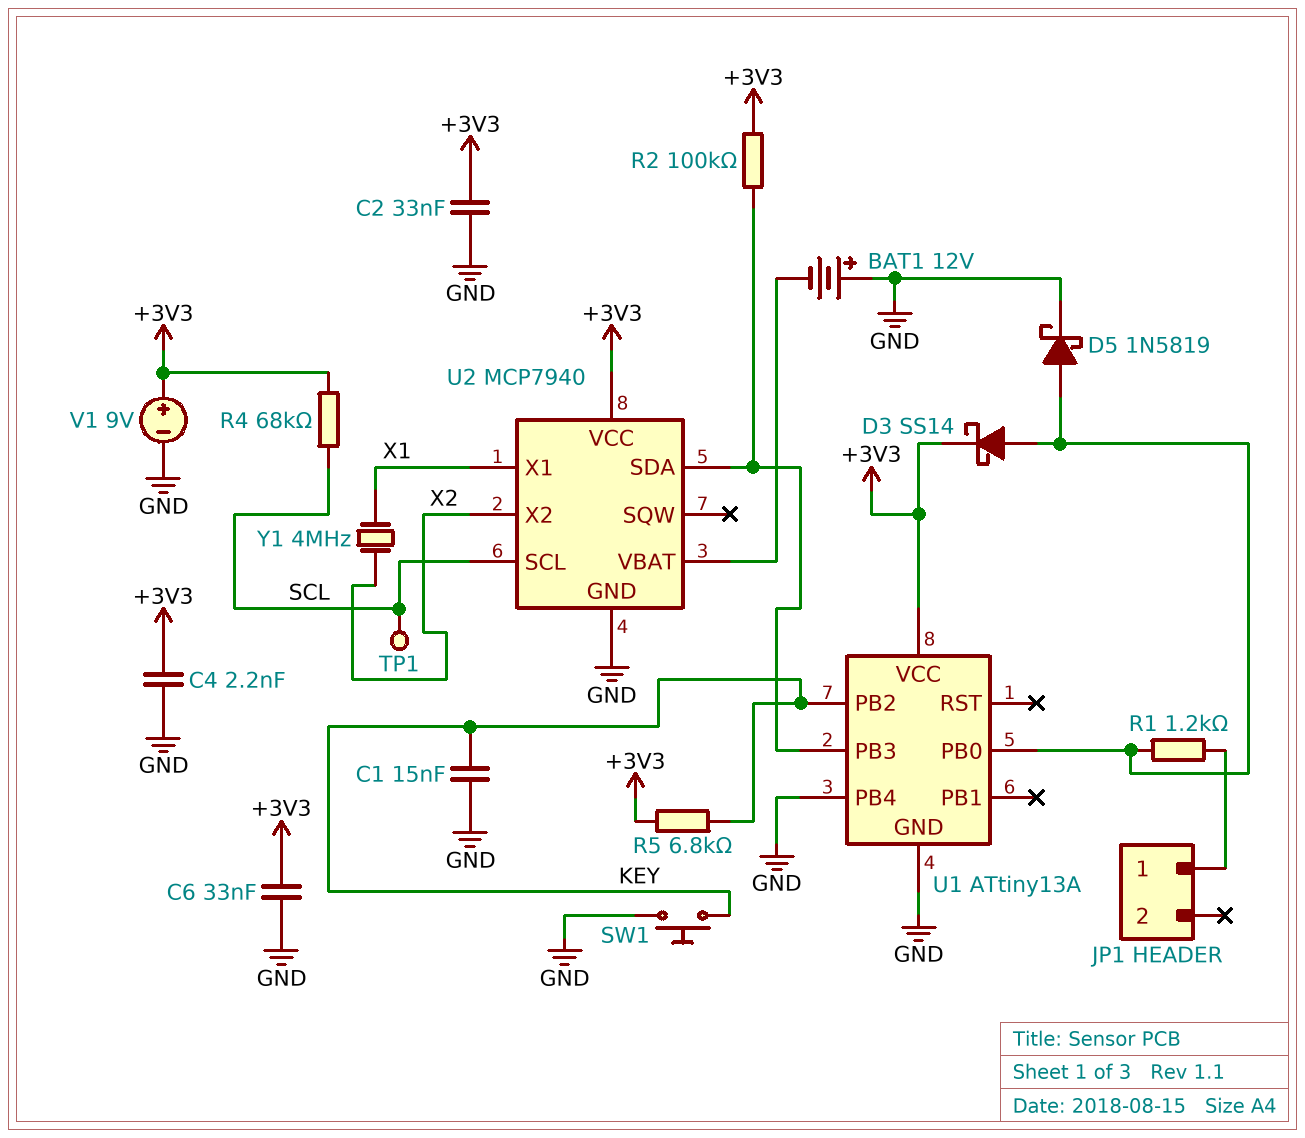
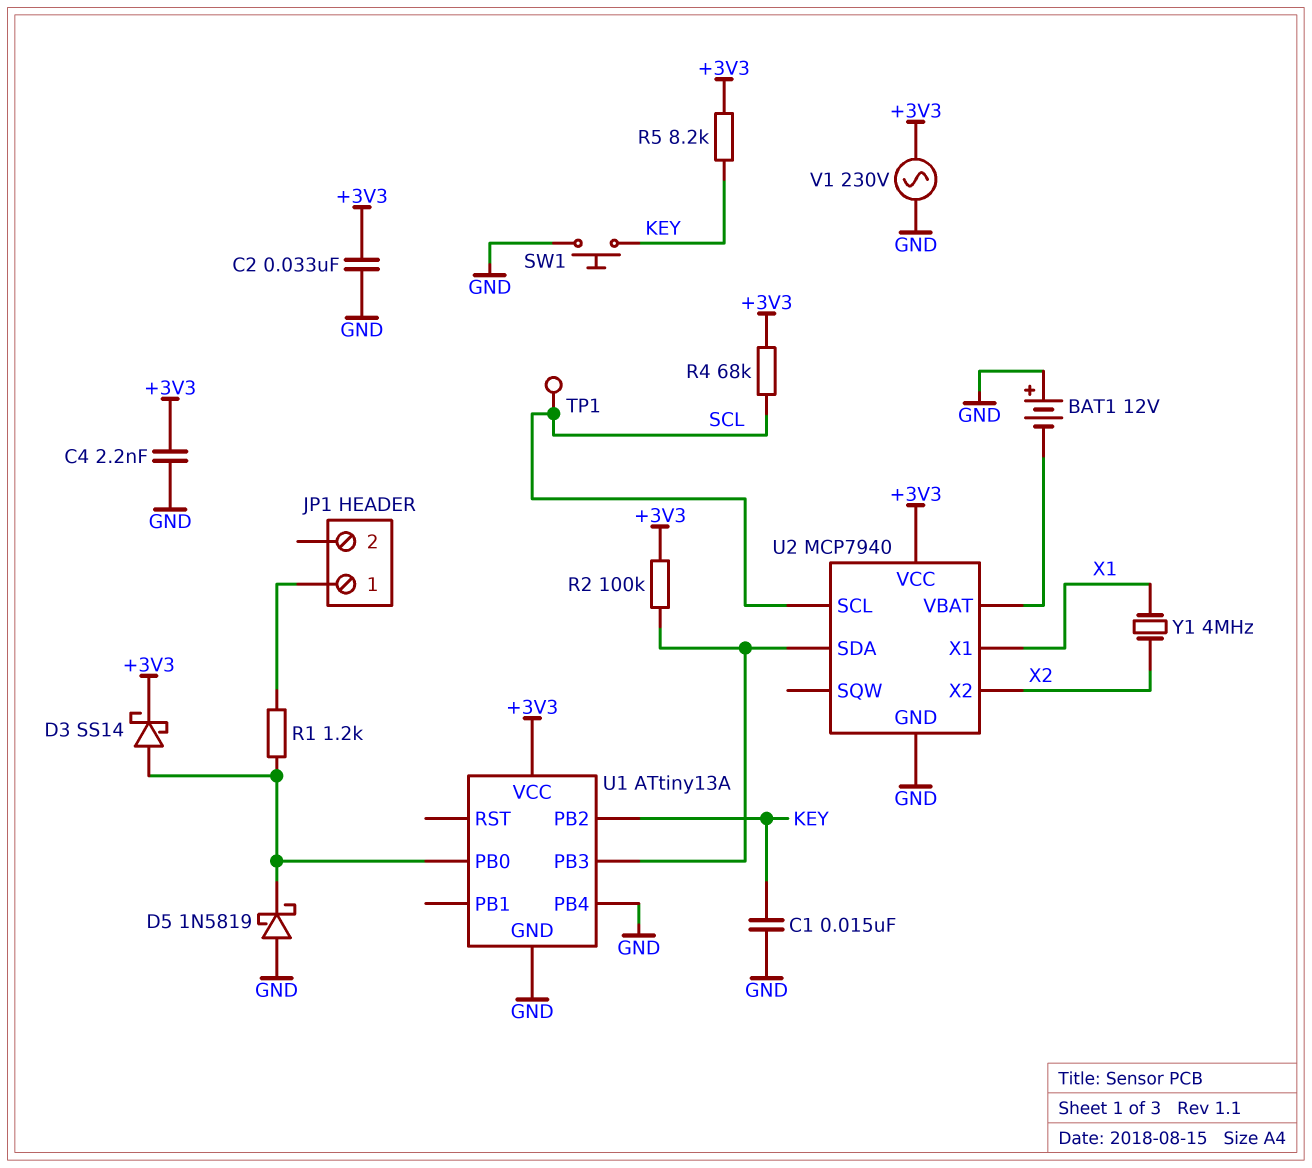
C6: 33nF (+3V3, GND) -> none
D5: schottky 1N5819 (A U1/PB0, K GND) -> schottky 1N5819 (A GND, K U1/PB0)
R5: 6.8k (+3V3, KEY) -> 8.2k (+3V3, KEY)
V1: 9V (plus +3V3, minus GND) -> AC 230V (+3V3, GND)

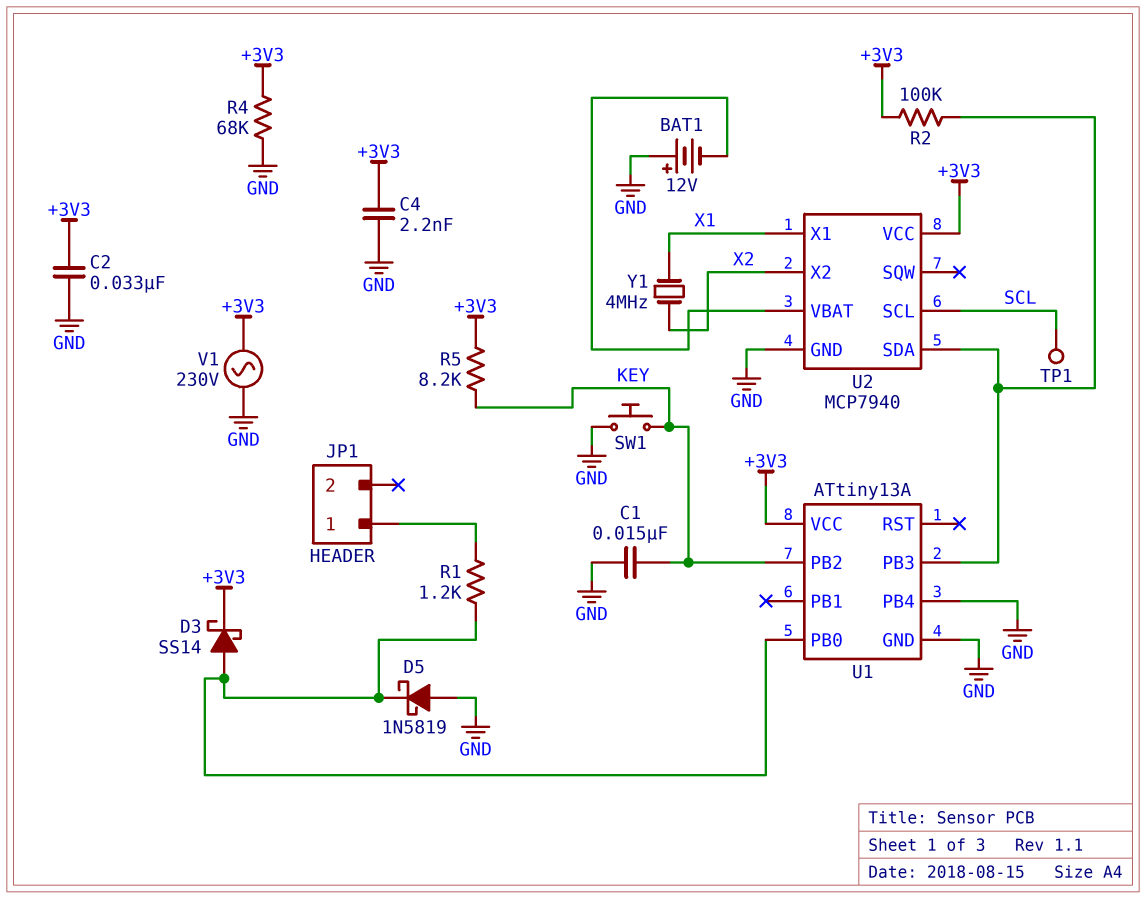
R4: 68k (+3V3, SCL) -> 68k (+3V3, GND)

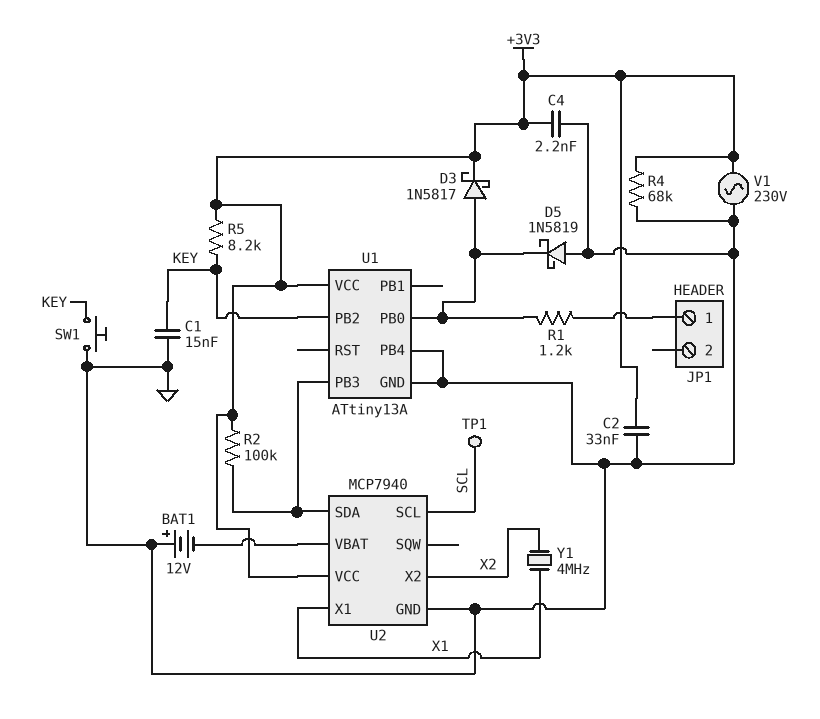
D3: schottky SS14 (A U1/PB0, K +3V3) -> schottky 1N5817 (A U1/PB0, K +3V3)

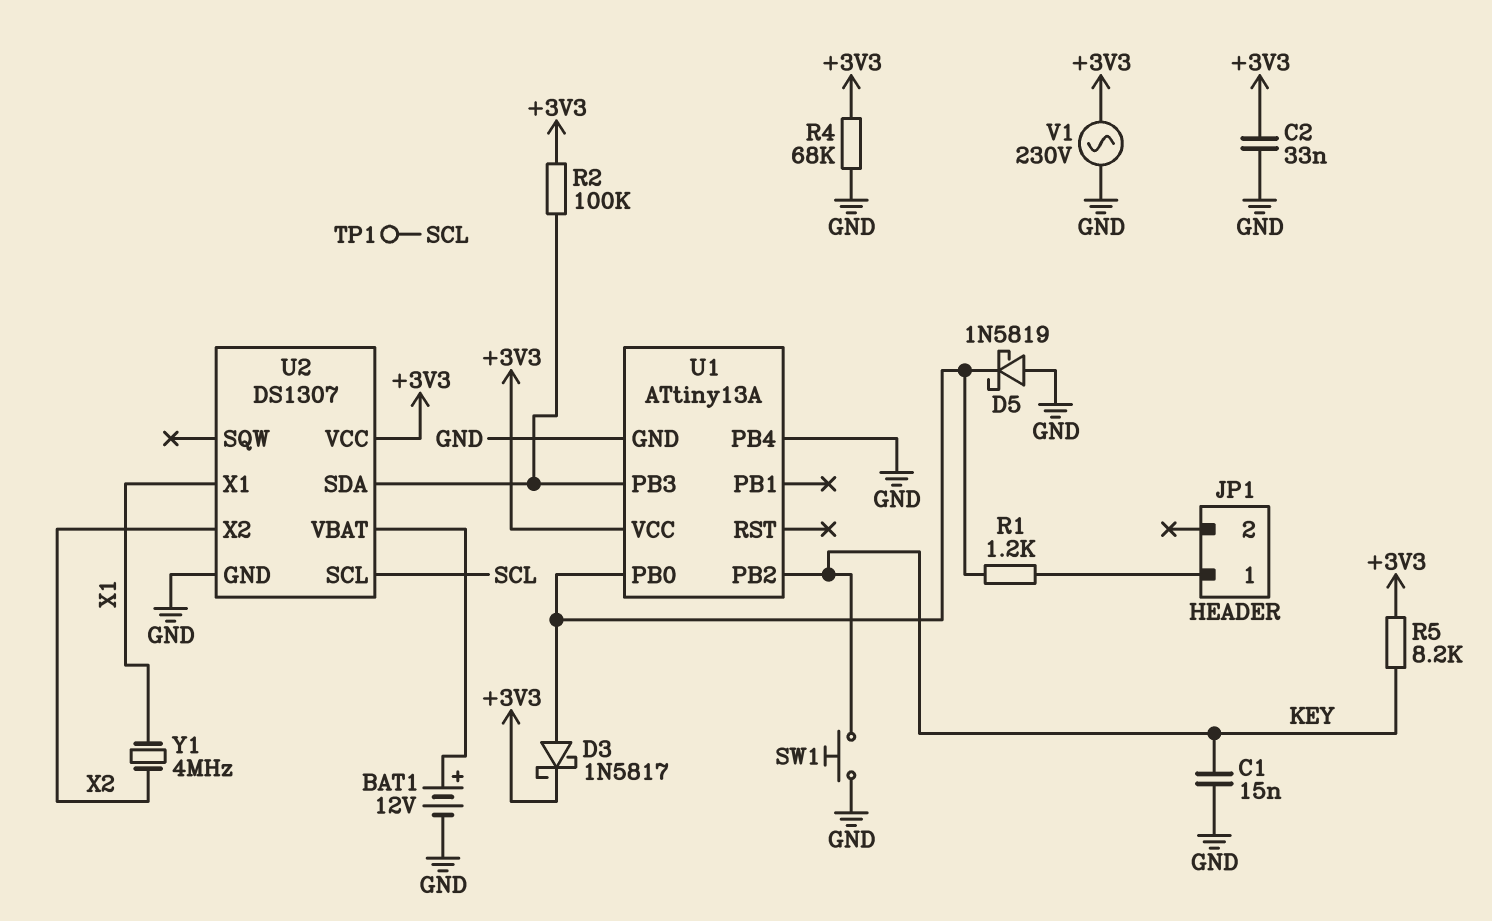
BAT1: 12V (plus GND, minus U2/VBAT) -> 12V (plus U2/VBAT, minus GND)
C4: 2.2nF (+3V3, GND) -> none
U2: MCP7940 -> DS1307

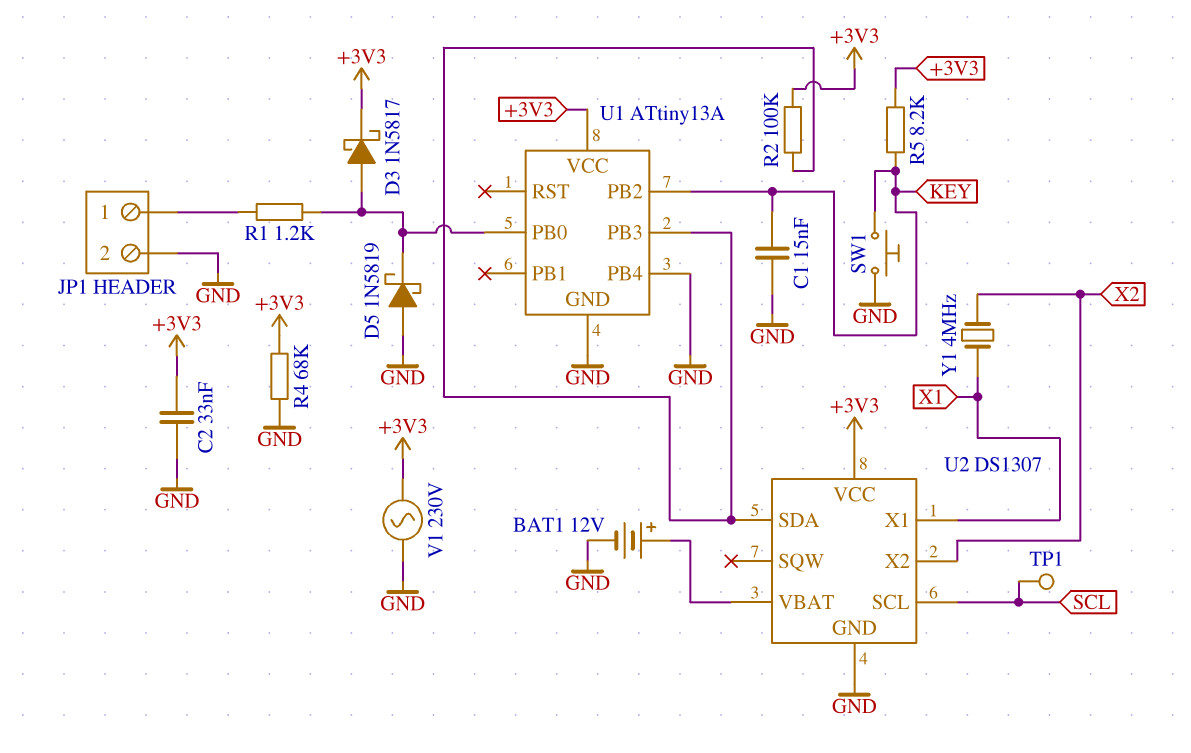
JP1 pin 2: none -> GND

